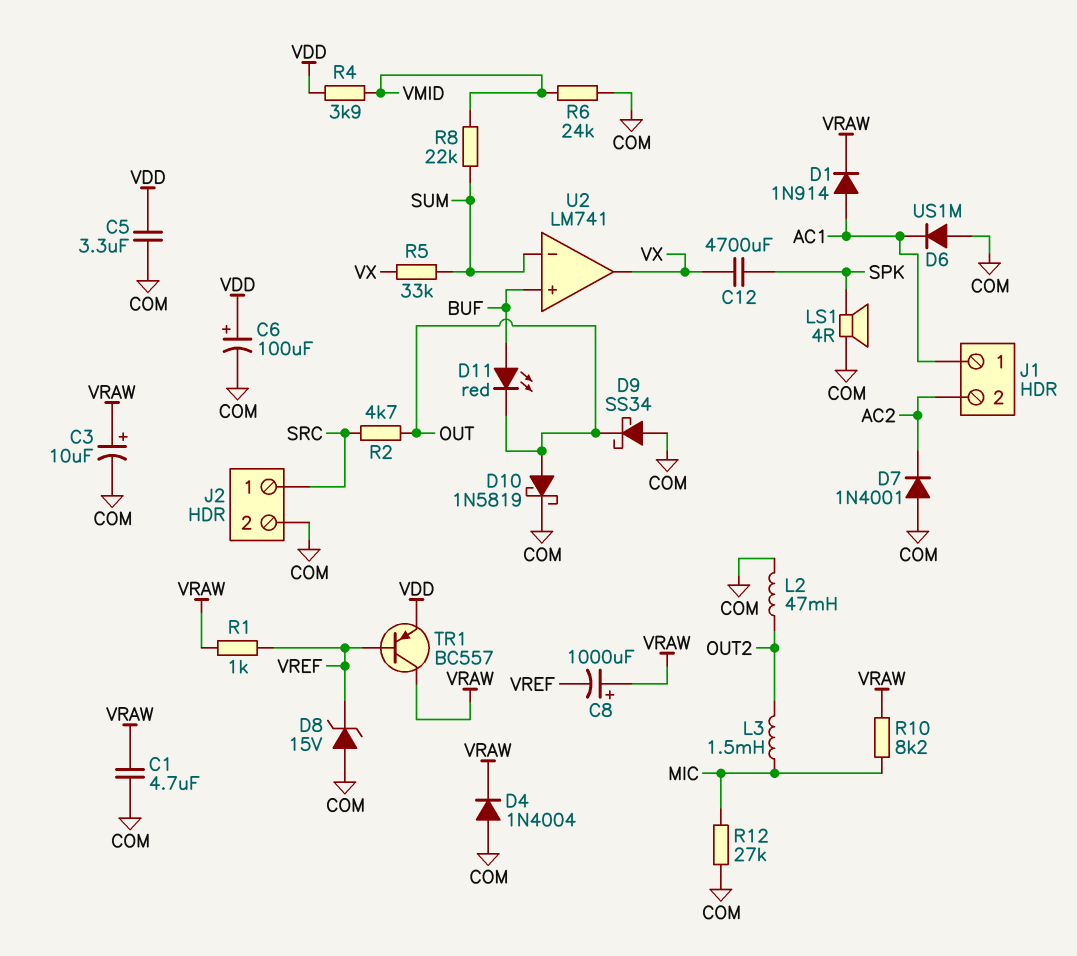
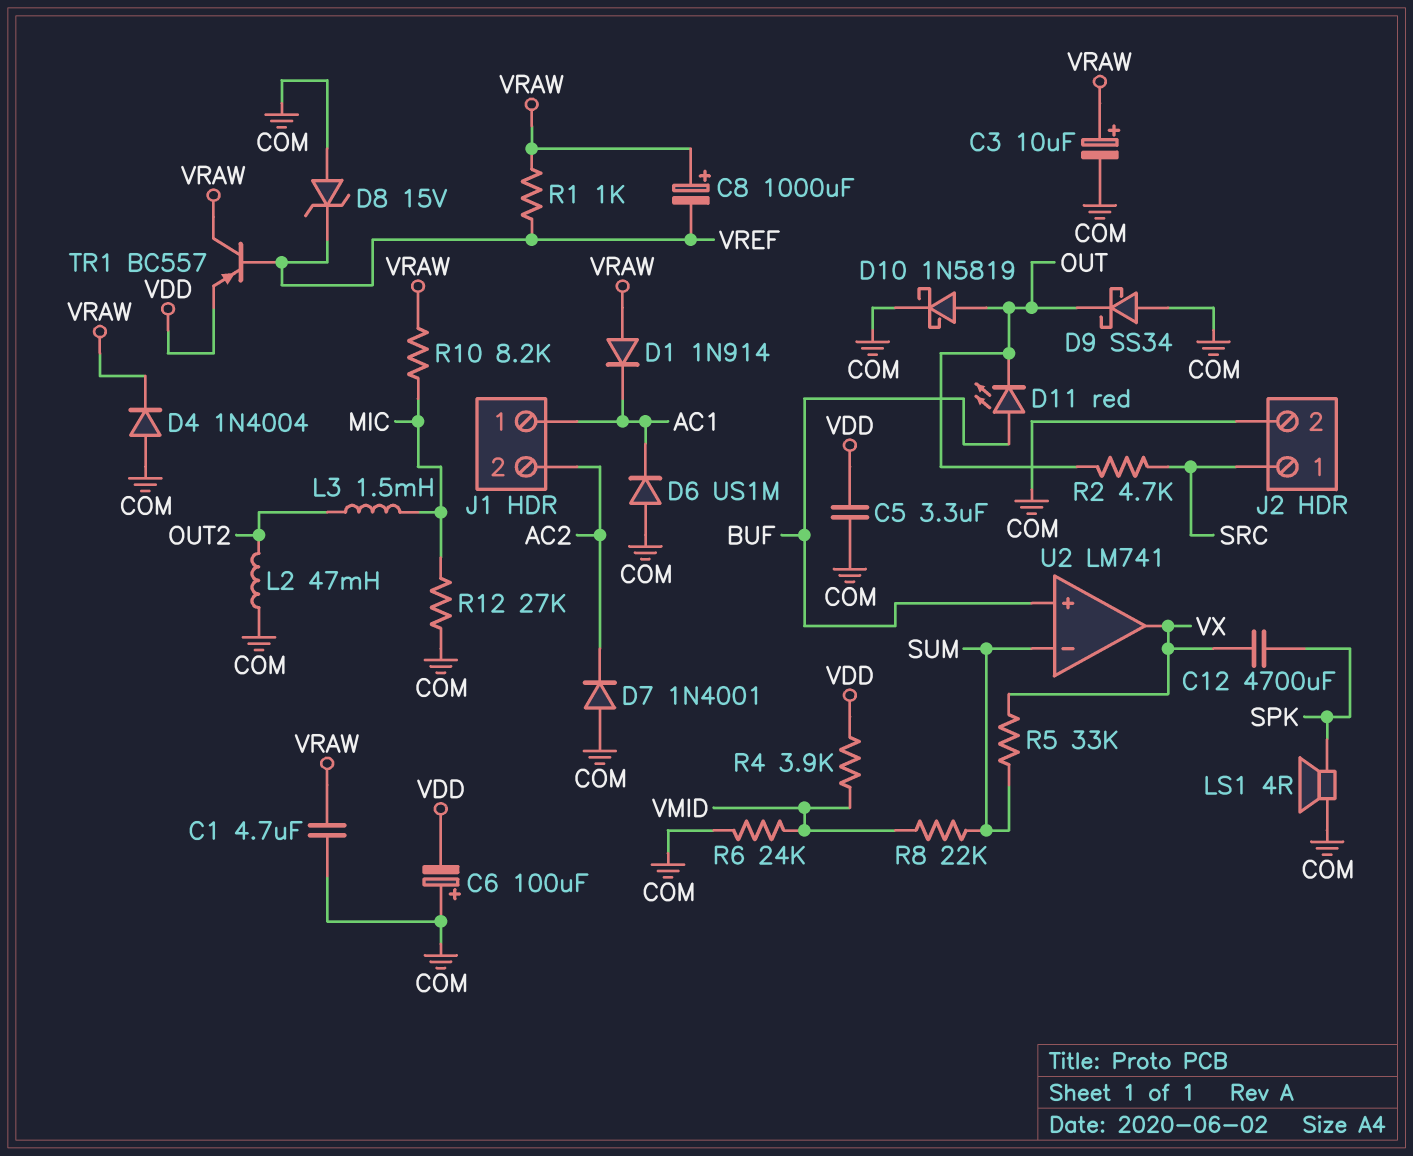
C6: 100uF (plus VDD, minus COM) -> 100uF (plus COM, minus VDD)
D1: diode 1N914 (A AC1, K VRAW) -> diode 1N914 (A VRAW, K AC1)

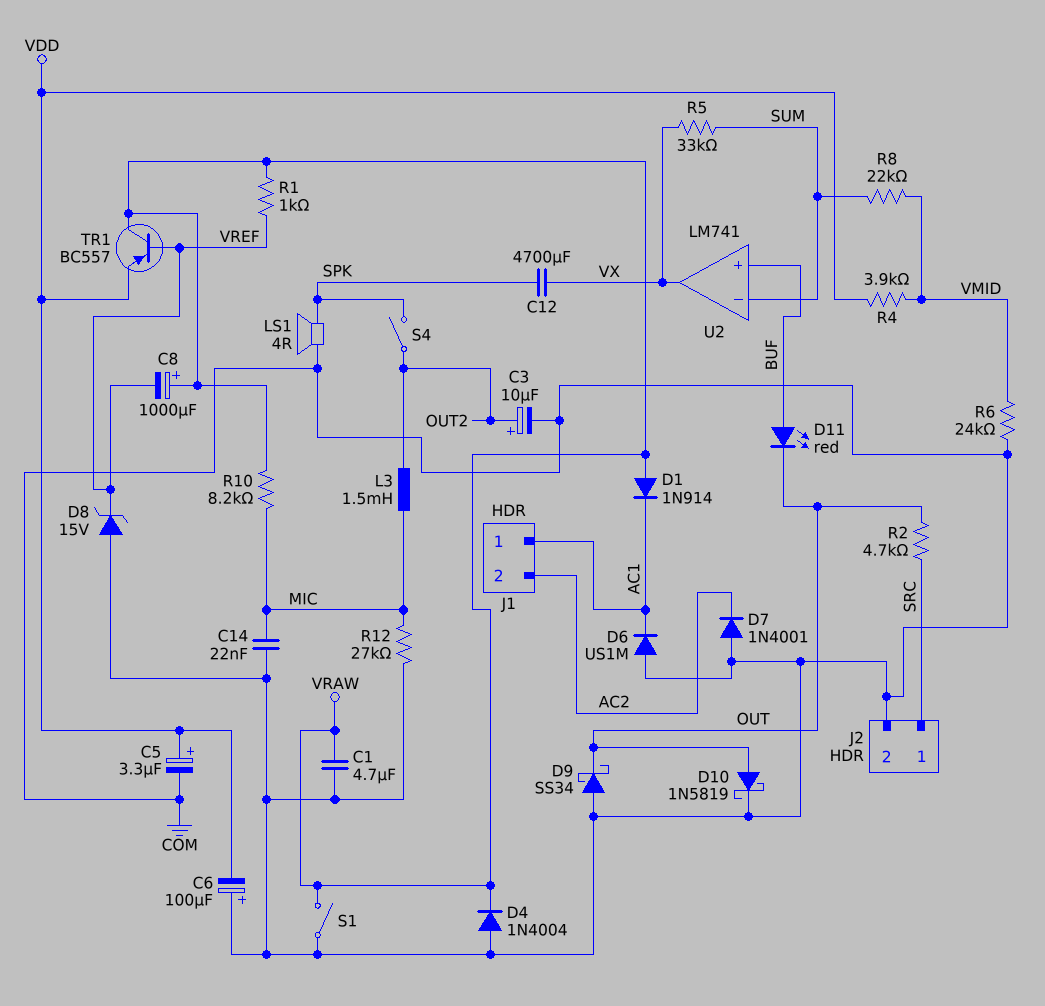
C3: 10uF (plus VRAW, minus COM) -> 10uF (plus OUT2, minus COM)
C5: 3.3uF (COM, VDD) -> 3.3uF (plus VDD, minus COM)
C14: none -> 22nF (COM, MIC)
L2: 47mH (COM, OUT2) -> none
S1: none -> switch (COM, VRAW)
S4: none -> switch (OUT2, SPK)

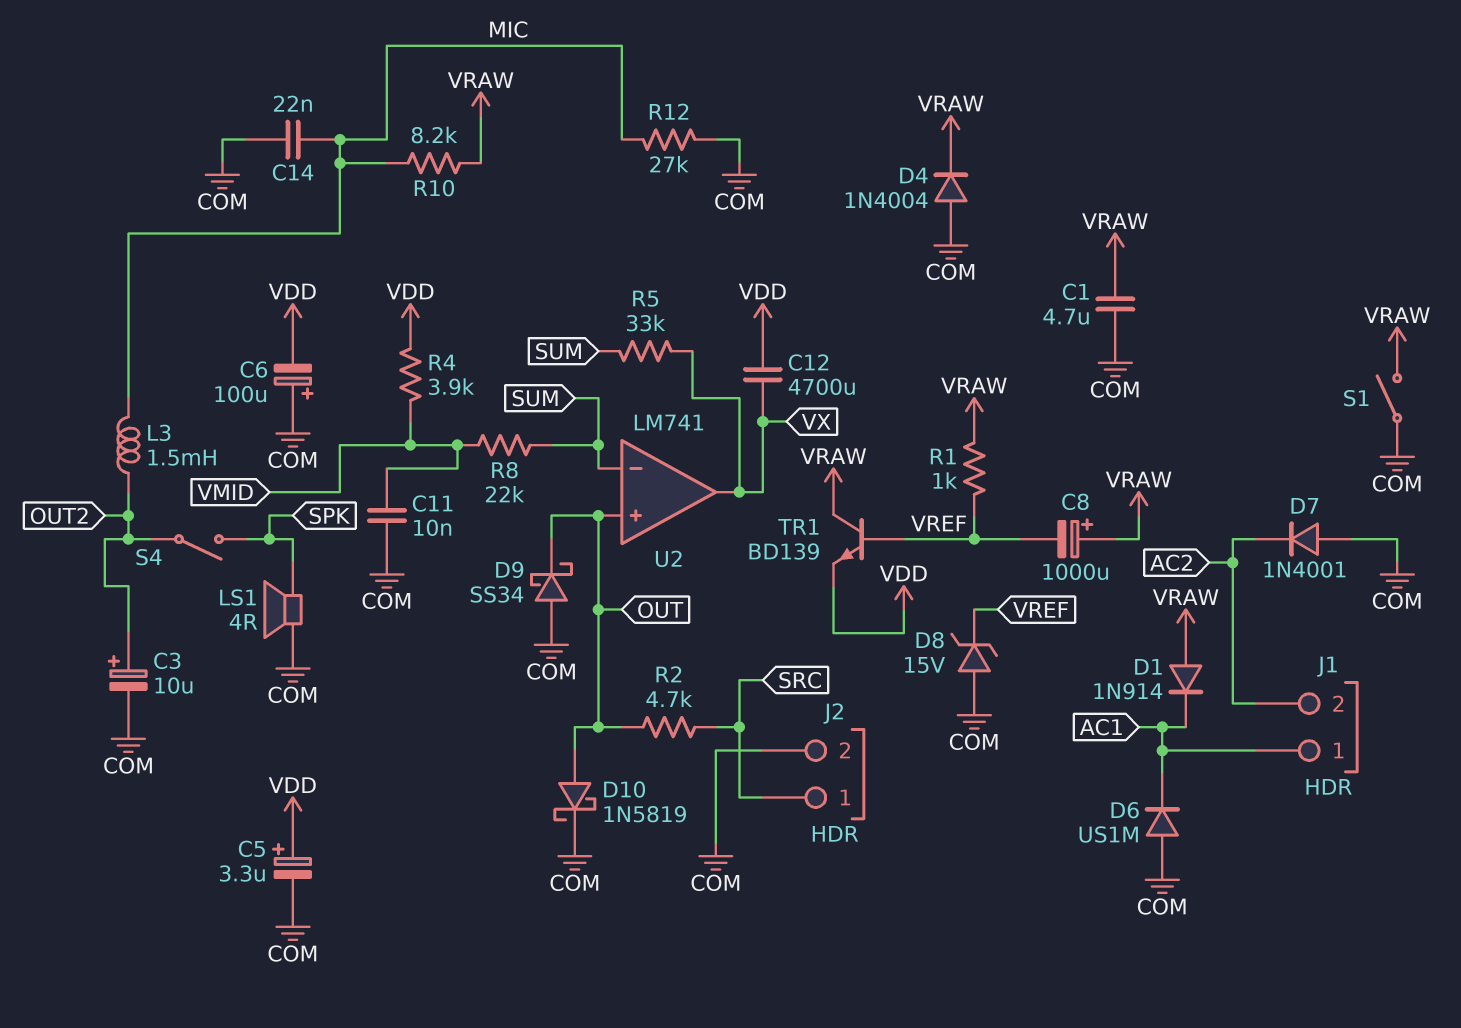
C11: none -> 10nF (COM, VMID)
C12: 4700uF (SPK, VX) -> 4700uF (VDD, VX)
D11: LED red (A BUF, K OUT) -> none
R6: 24k (COM, VMID) -> none
TR1: PNP BC557 (B VREF, C VRAW, E VDD) -> NPN BD139 (B VREF, C VRAW, E VDD)
U2 pin in+: BUF -> OUT

